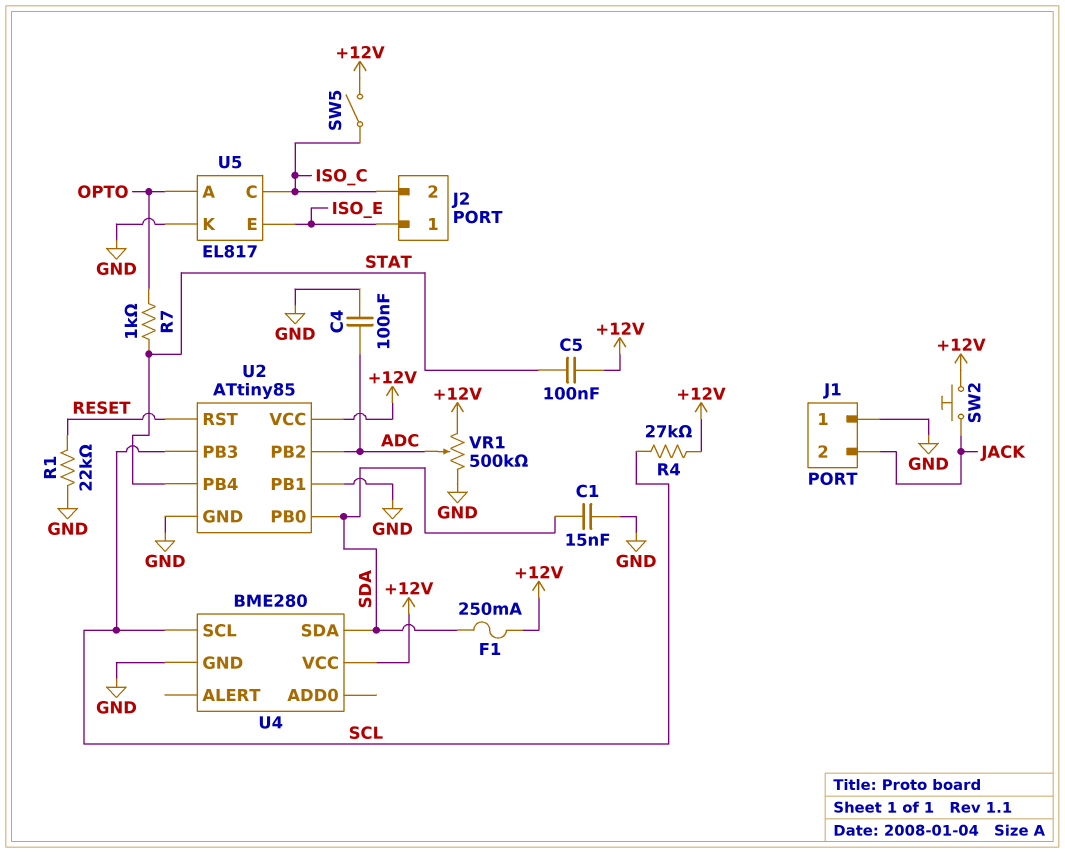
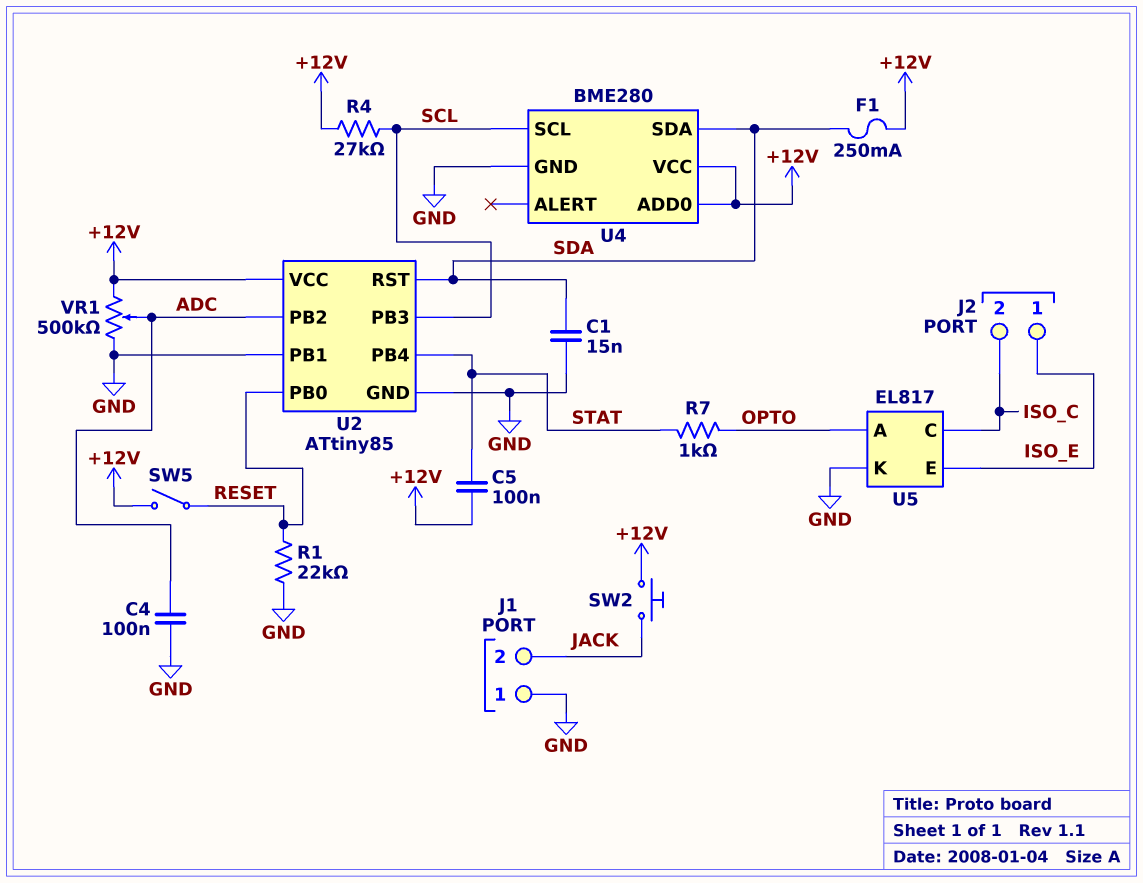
SW5: switch (+12V, ISO_C) -> switch (+12V, RESET)
U2 pin PB0: SDA -> RESET
U2 pin RST: RESET -> SDA
U4 pin ADD0: none -> +12V

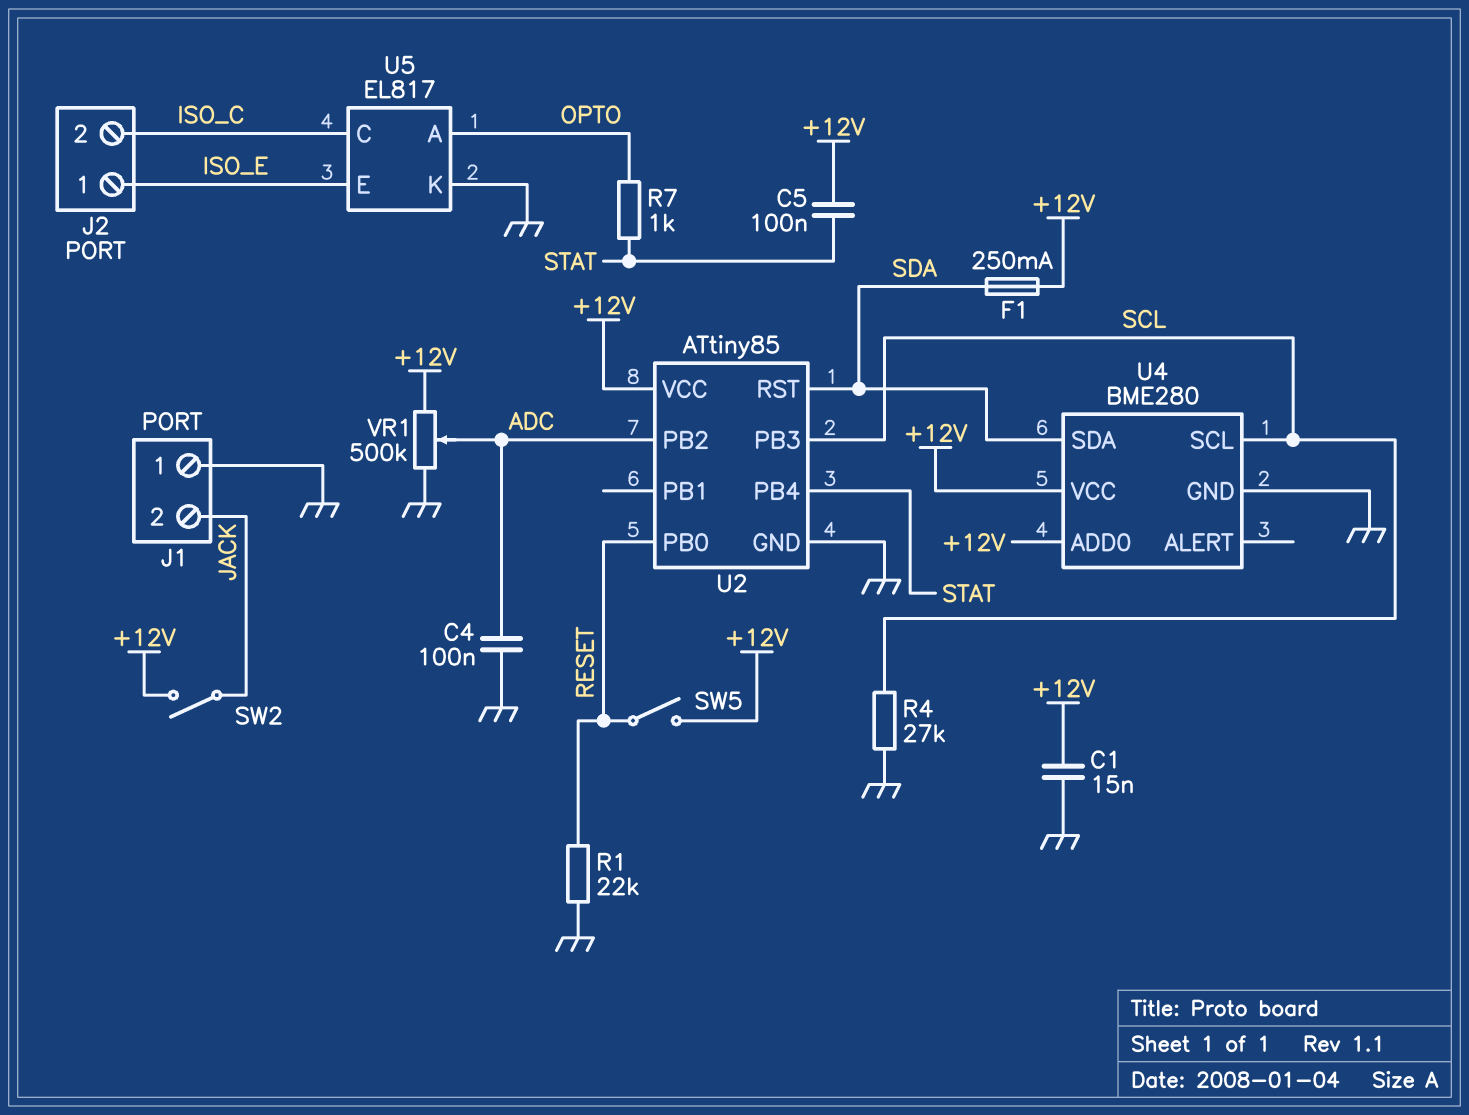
C1: 15nF (GND, SDA) -> 15nF (+12V, GND)
R4: 27k (+12V, SCL) -> 27k (GND, SCL)
SW2: button (+12V, JACK) -> switch (+12V, JACK)
U2 pin PB1: GND -> none

